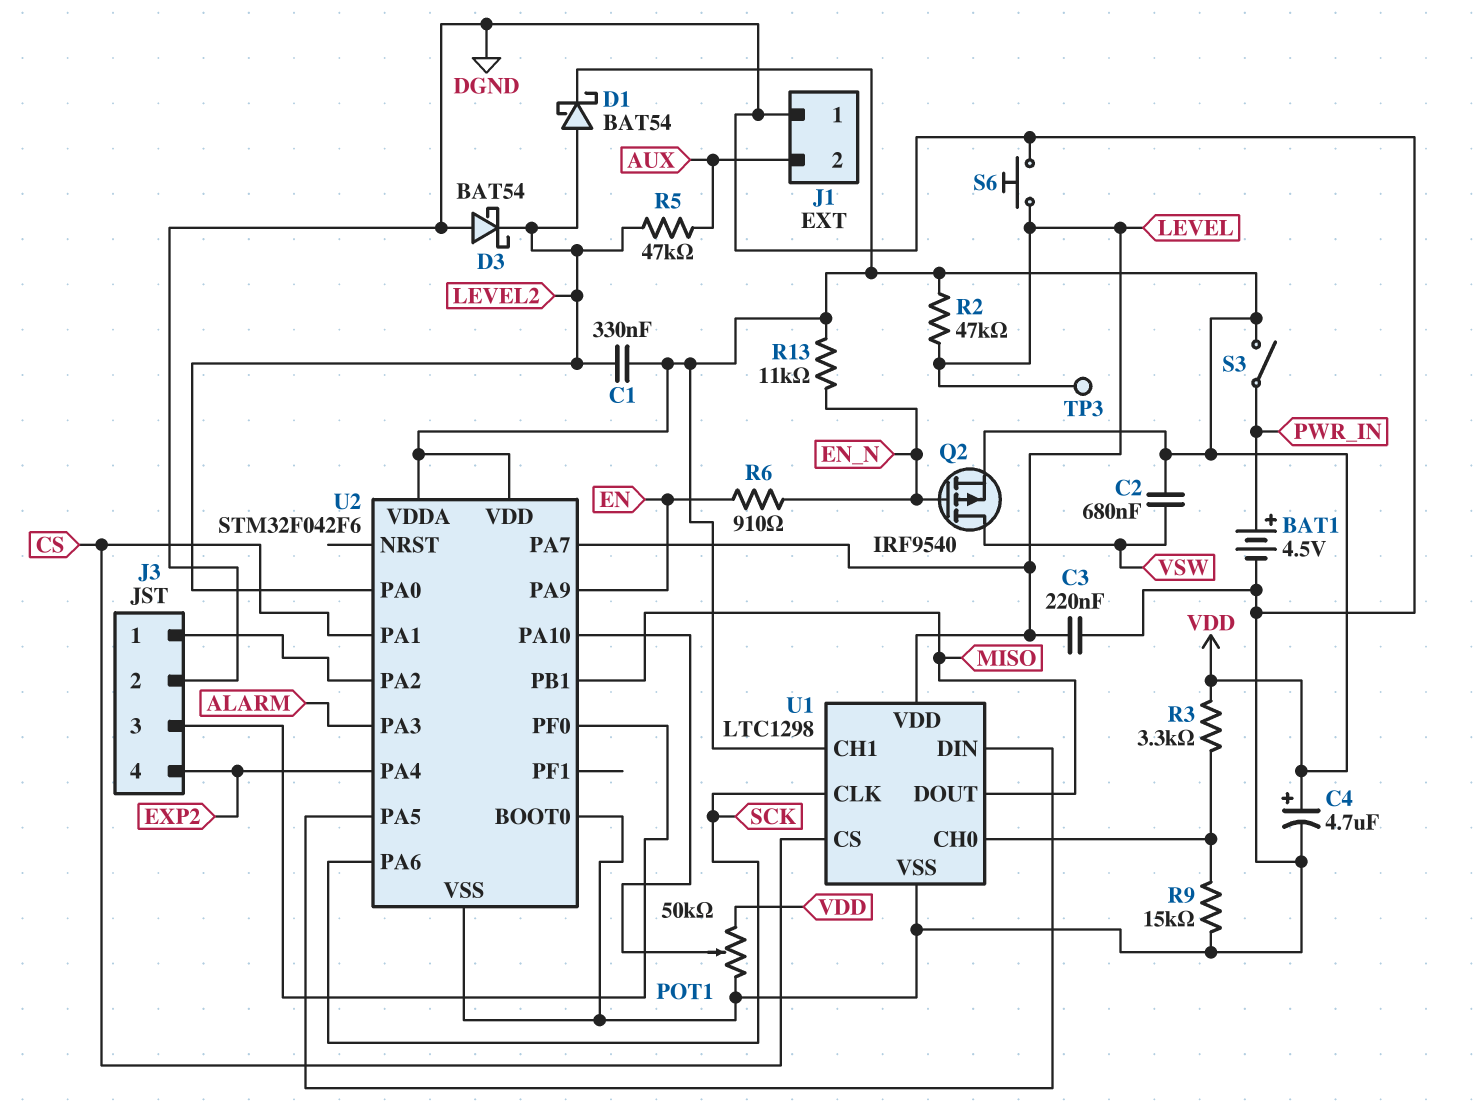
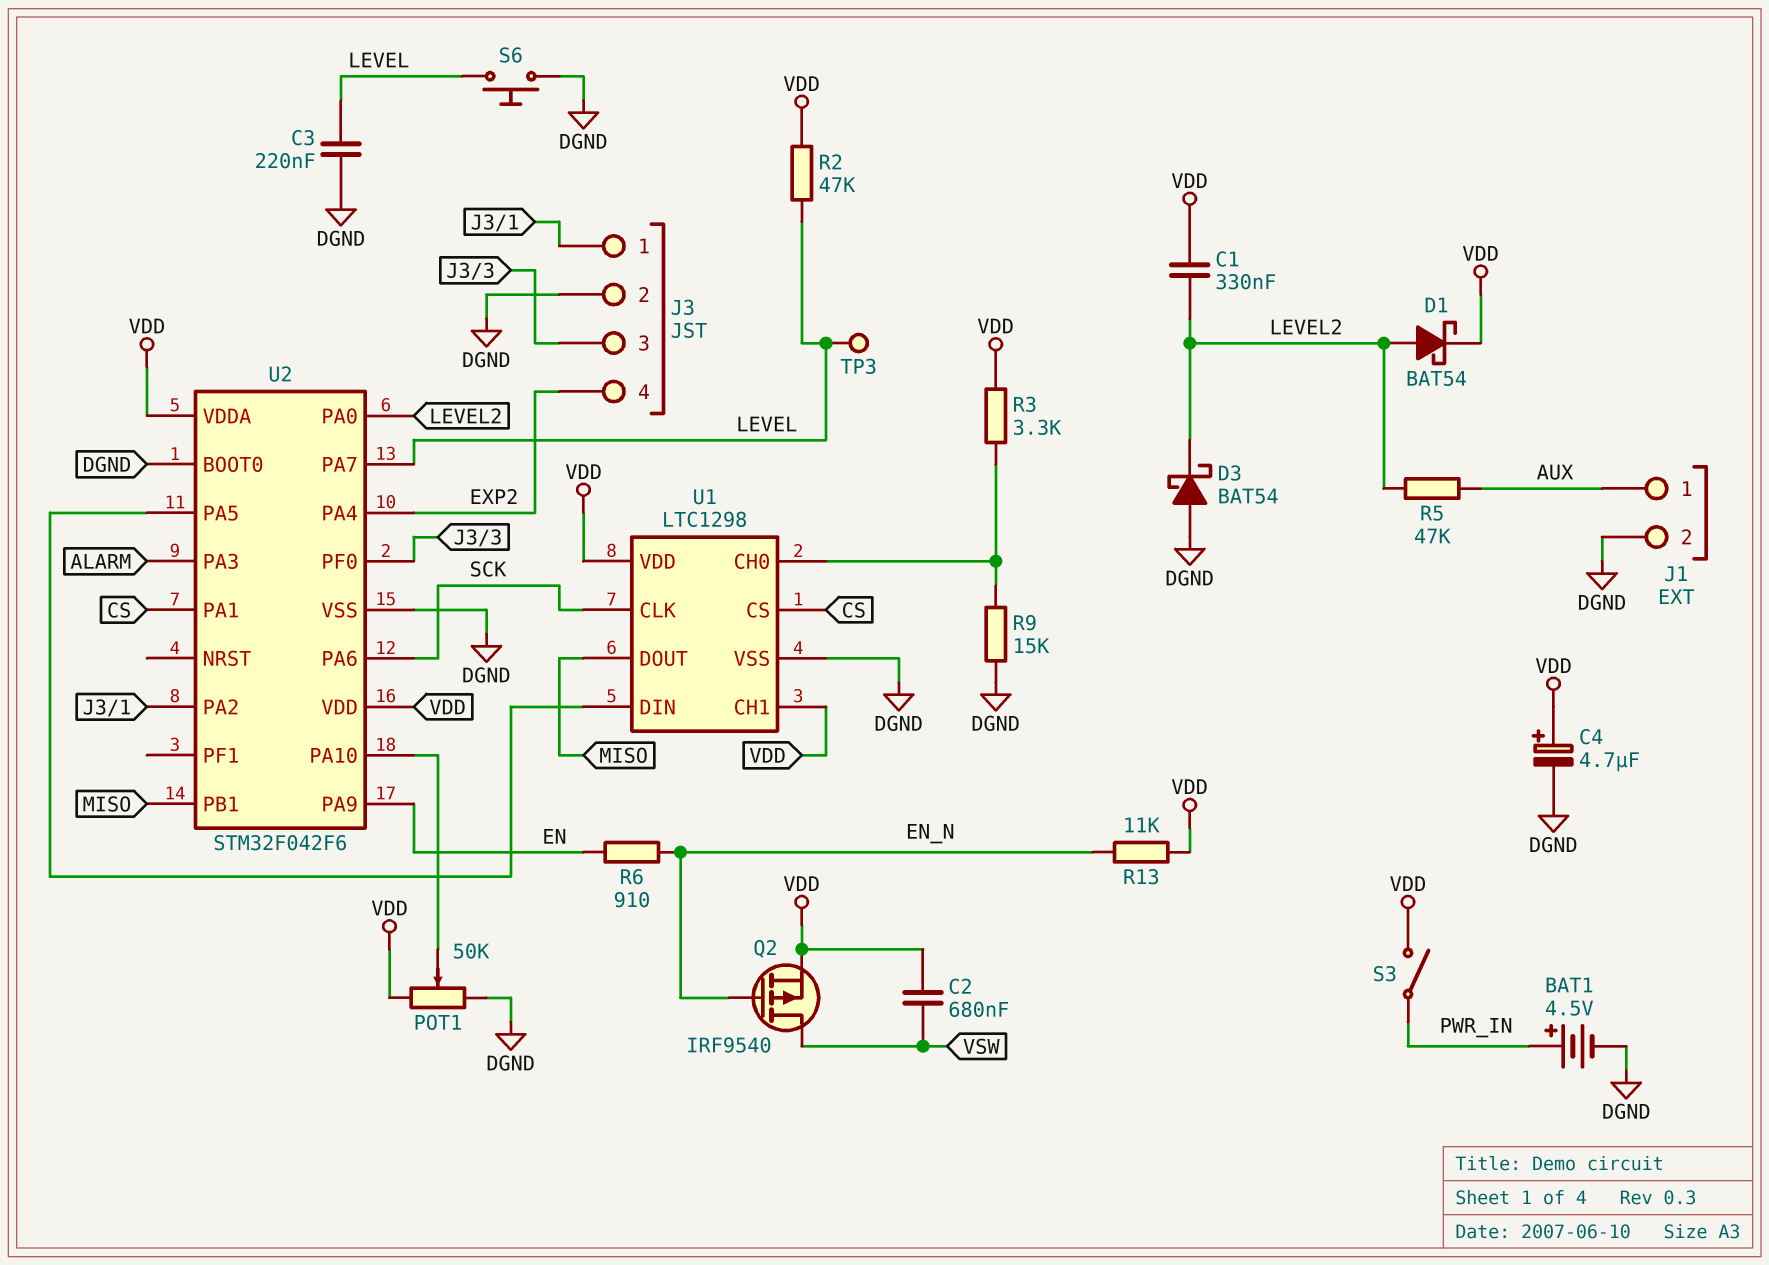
J1 pin 1: DGND -> AUX
J1 pin 2: AUX -> DGND
U1 pin VDD: LEVEL -> VDD

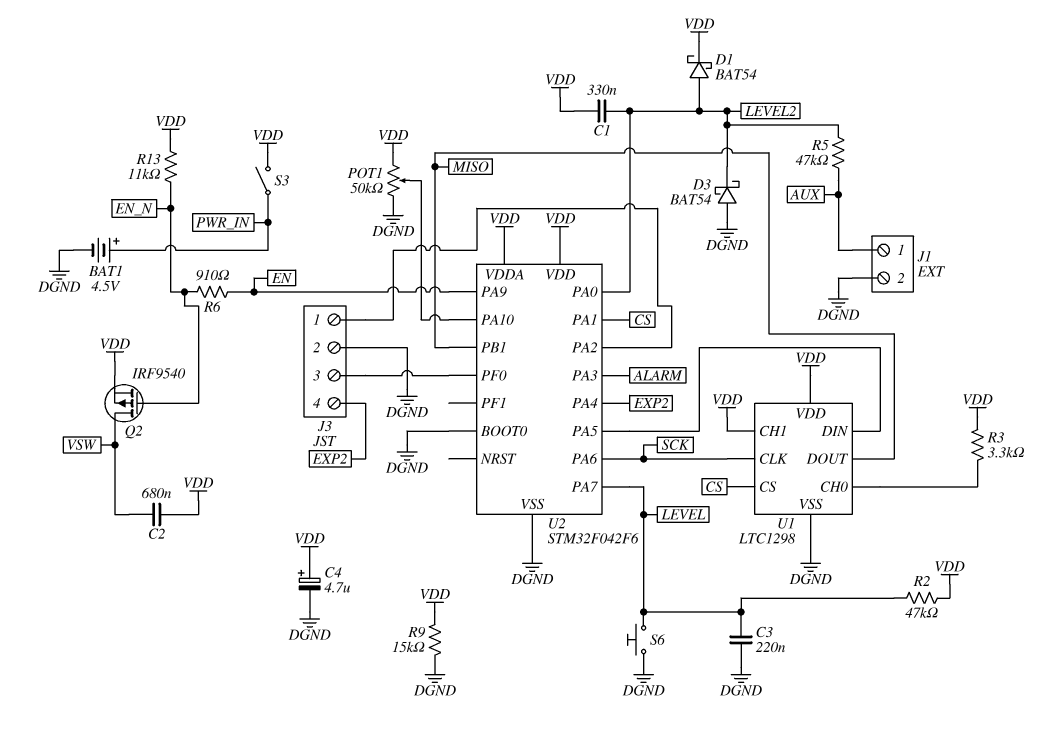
R9: 15k (DGND, U1/CH0) -> 15k (DGND, VDD)
TP3: test point (LEVEL) -> none

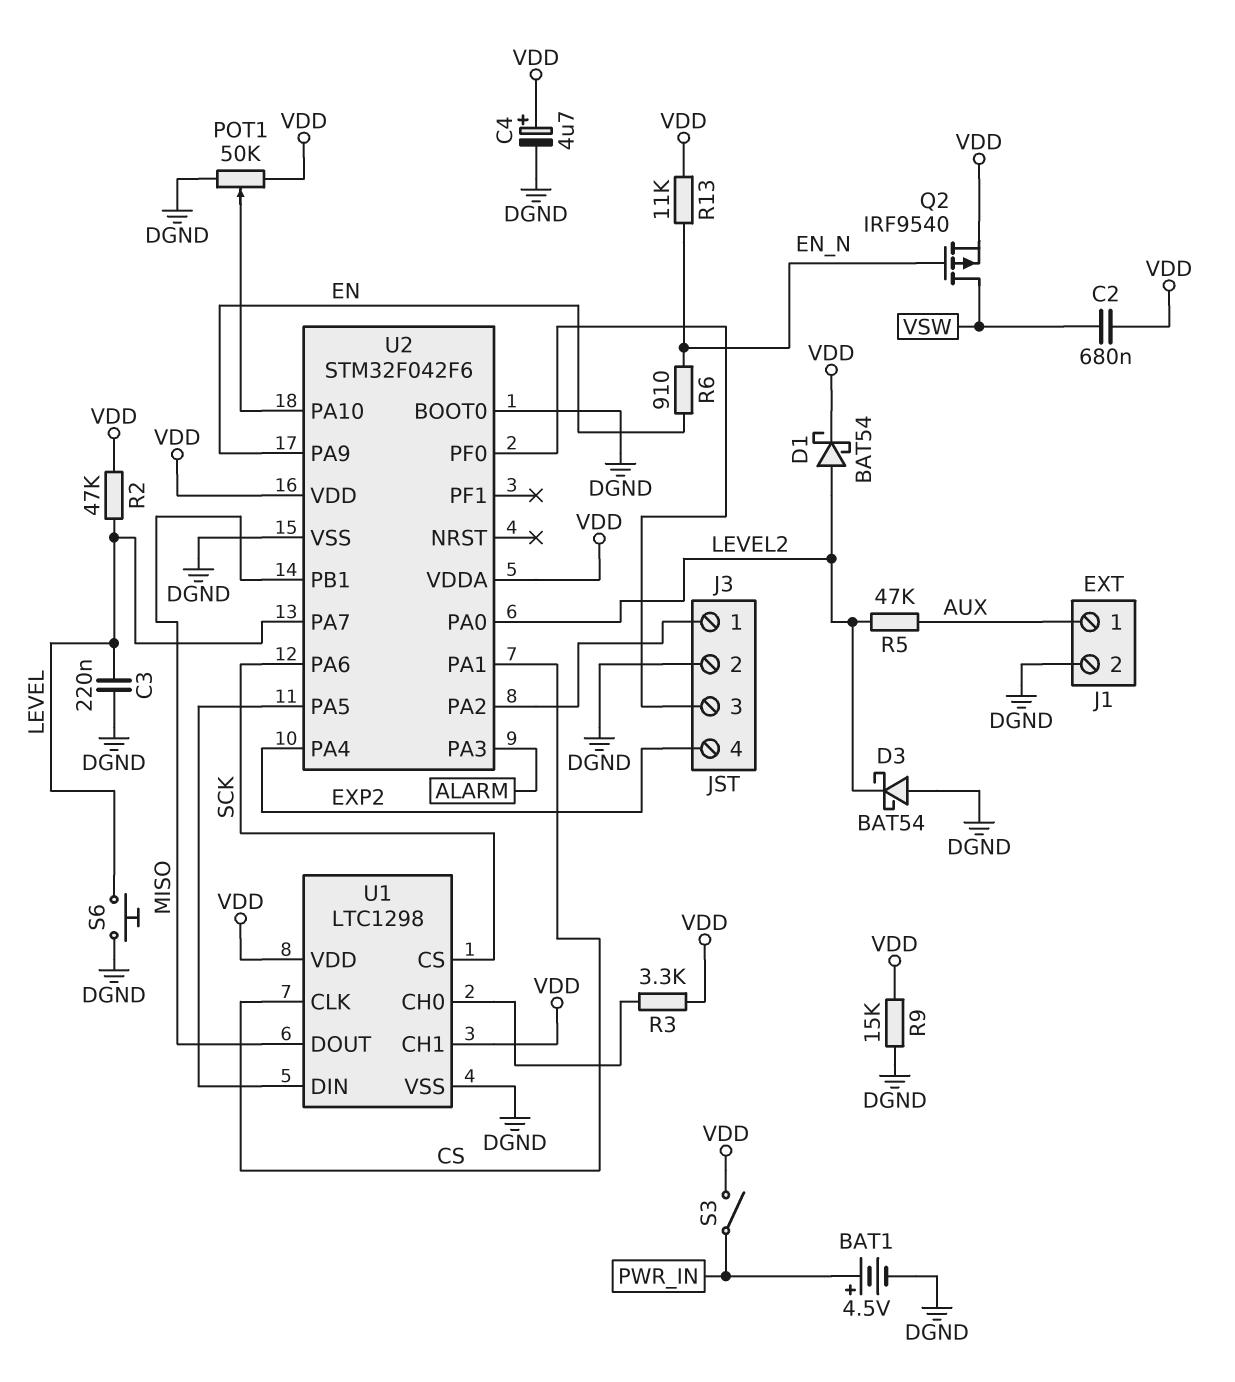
C1: 330nF (LEVEL2, VDD) -> none
U1 pin CLK: SCK -> CS
U1 pin CS: CS -> SCK

